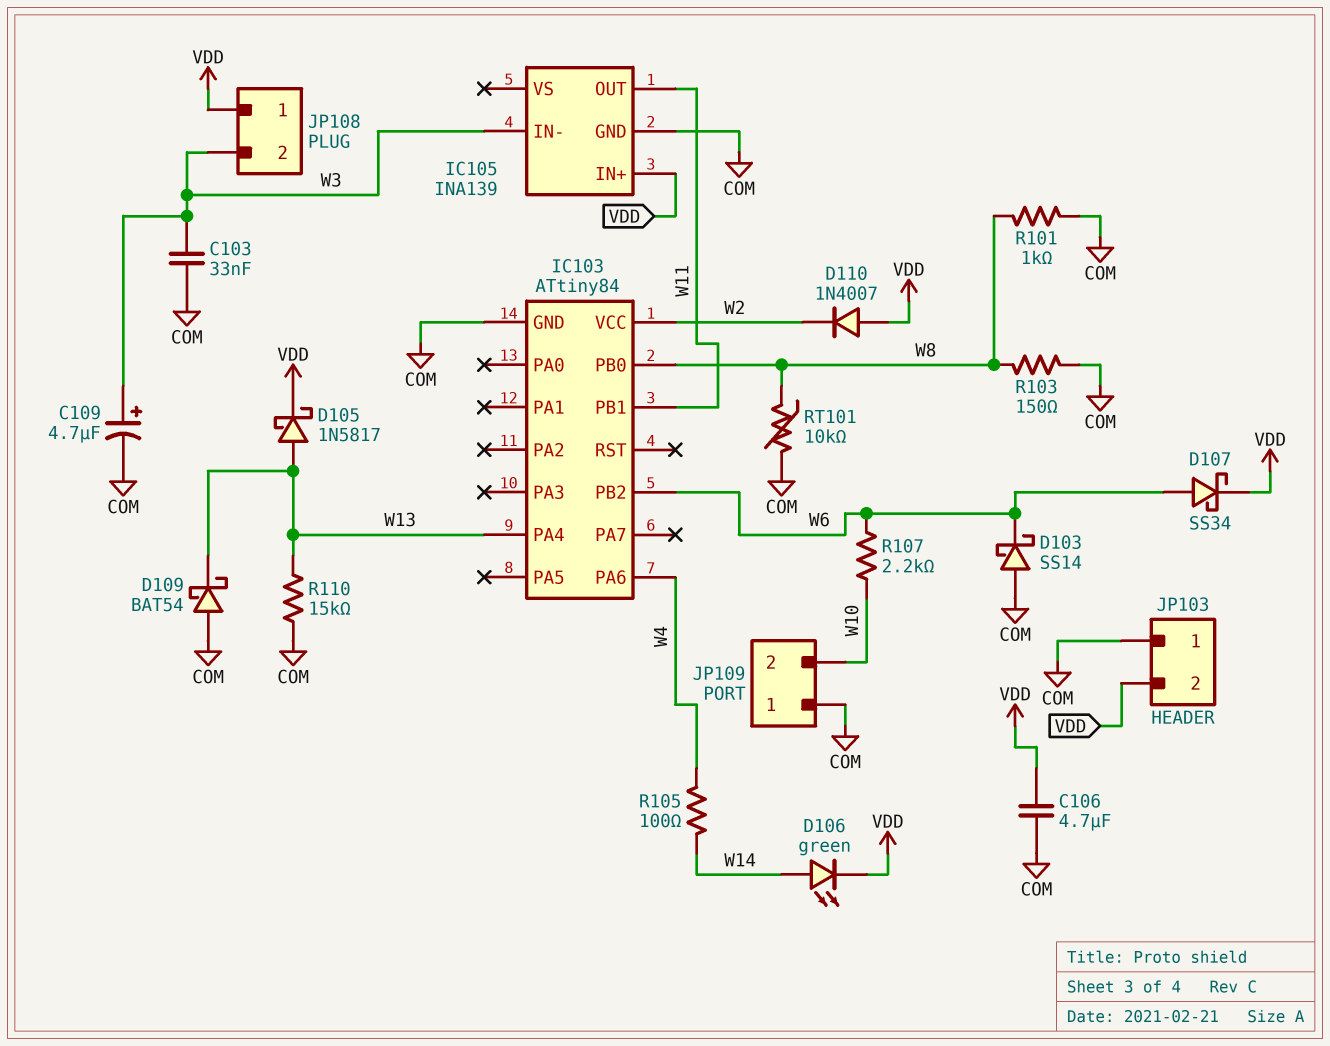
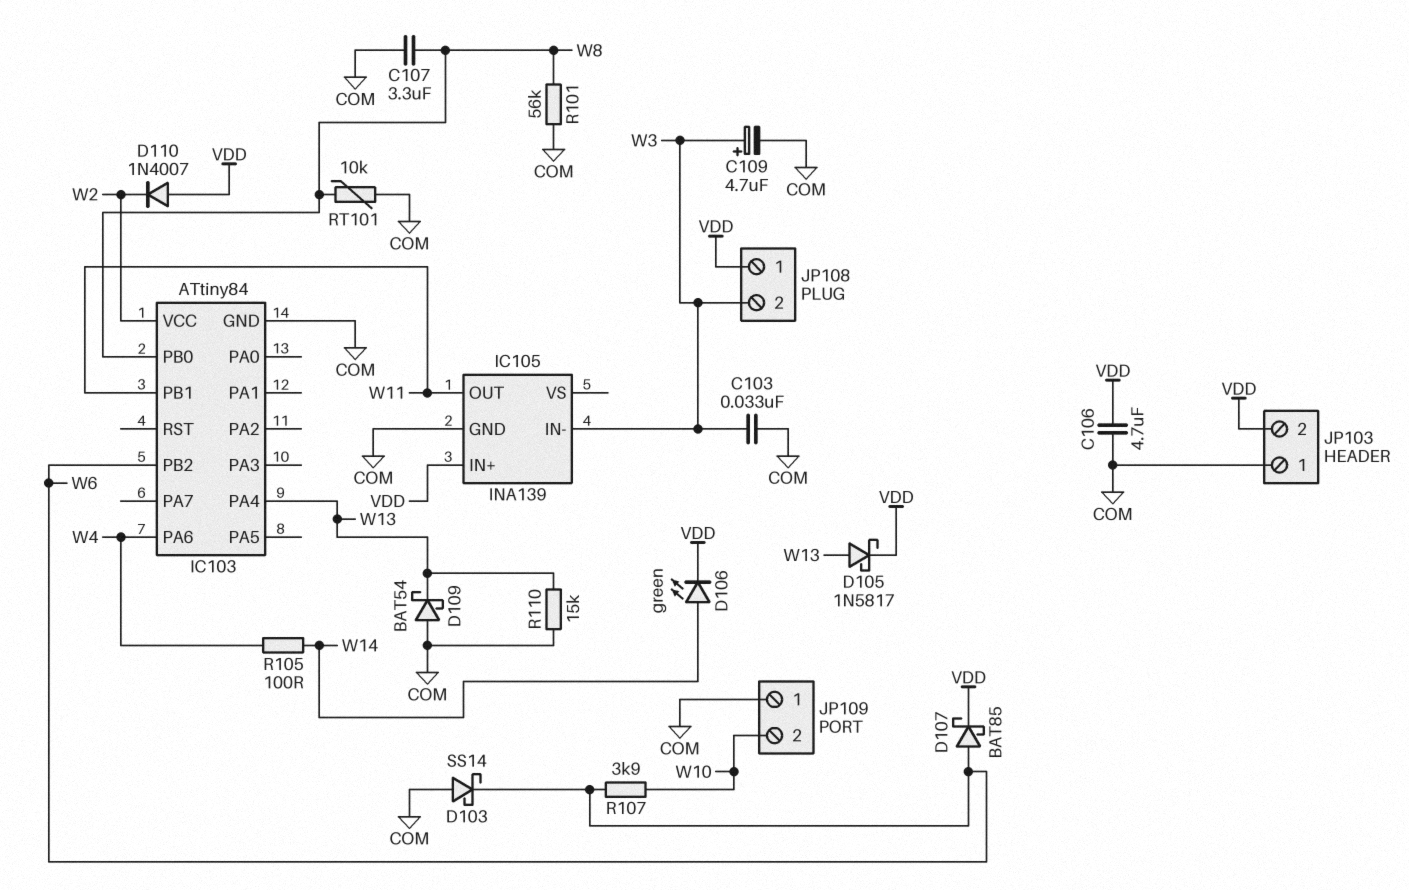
C107: none -> 3.3uF (COM, W8)
D107: schottky SS34 (A W6, K VDD) -> schottky BAT85 (A W6, K VDD)
R101: 1k (COM, W8) -> 56k (COM, W8)
R103: 150 (COM, W8) -> none
R107: 2.2k (W6, W10) -> 3.9k (W6, W10)

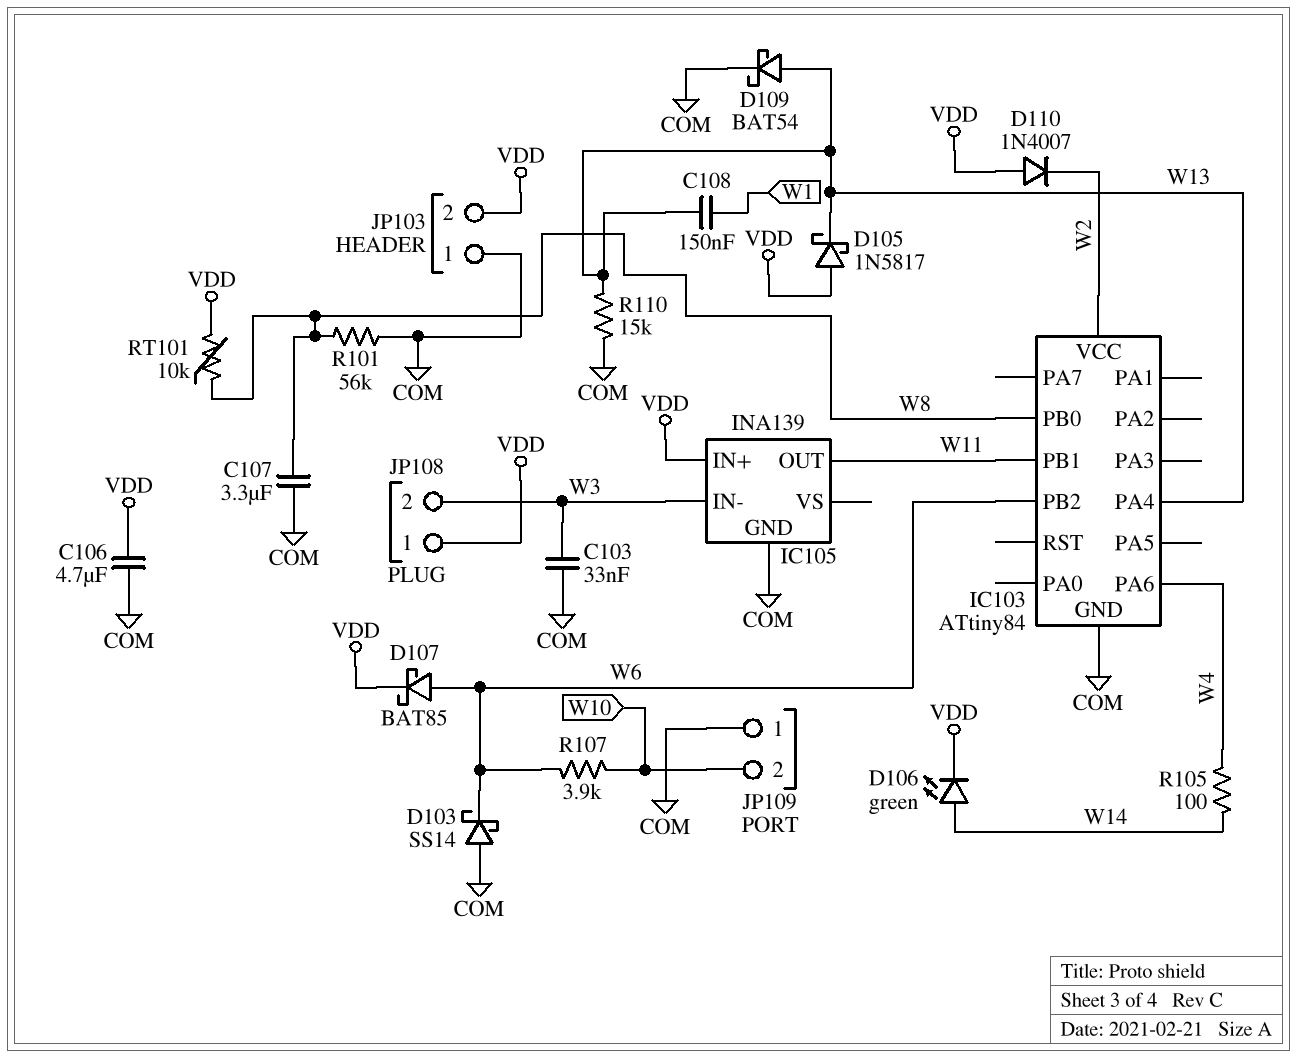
C108: none -> 150nF (W1, W13)
C109: 4.7uF (plus W3, minus COM) -> none
D105: schottky 1N5817 (A W13, K VDD) -> schottky 1N5817 (A VDD, K W13)
D109: schottky BAT54 (A COM, K W13) -> schottky BAT54 (A W13, K COM)
RT101: 10k (COM, W8) -> 10k (VDD, W8)

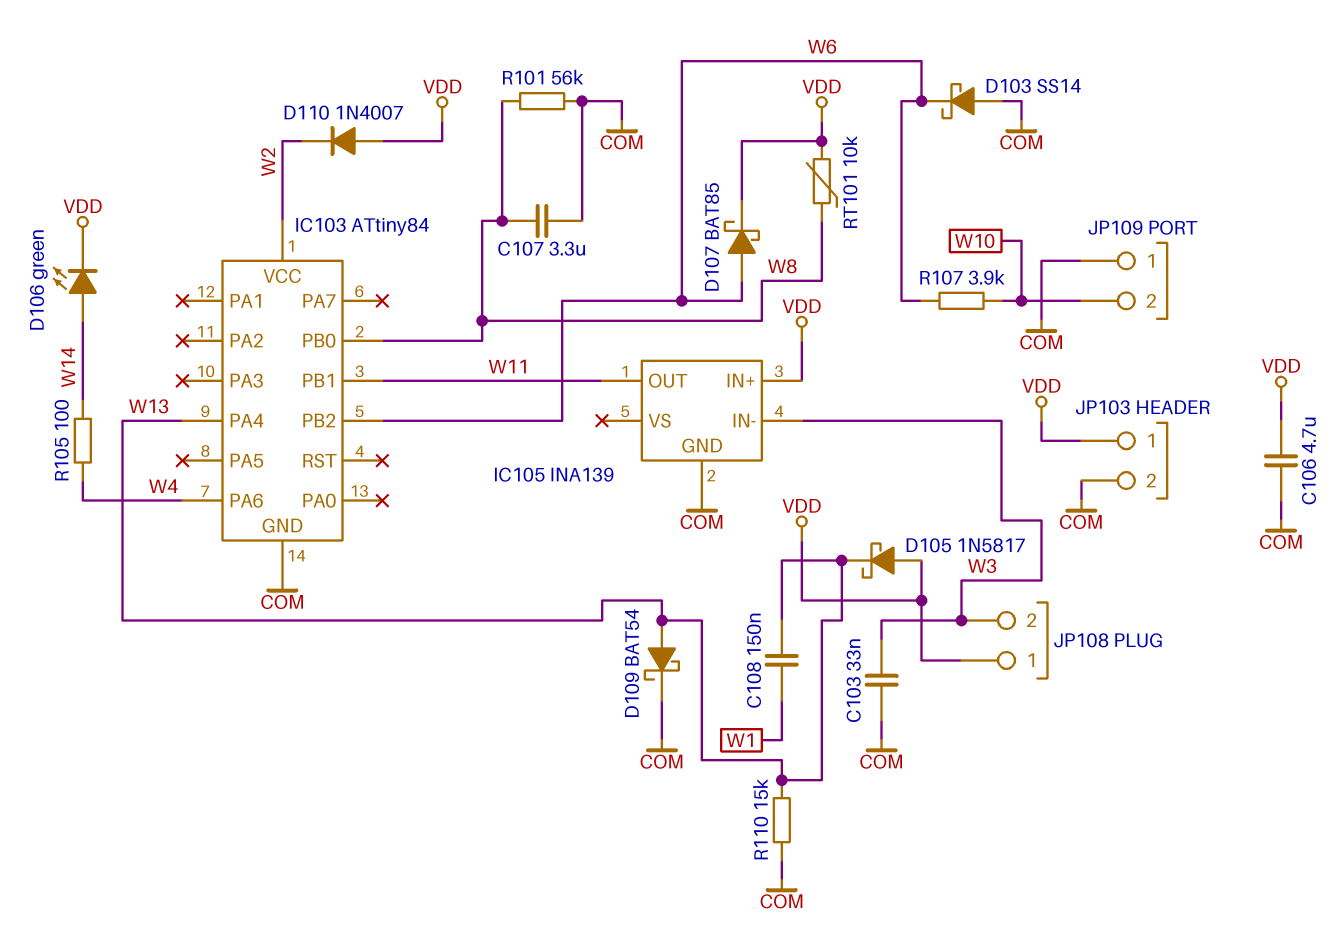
JP103 pin 1: COM -> VDD
JP103 pin 2: VDD -> COM

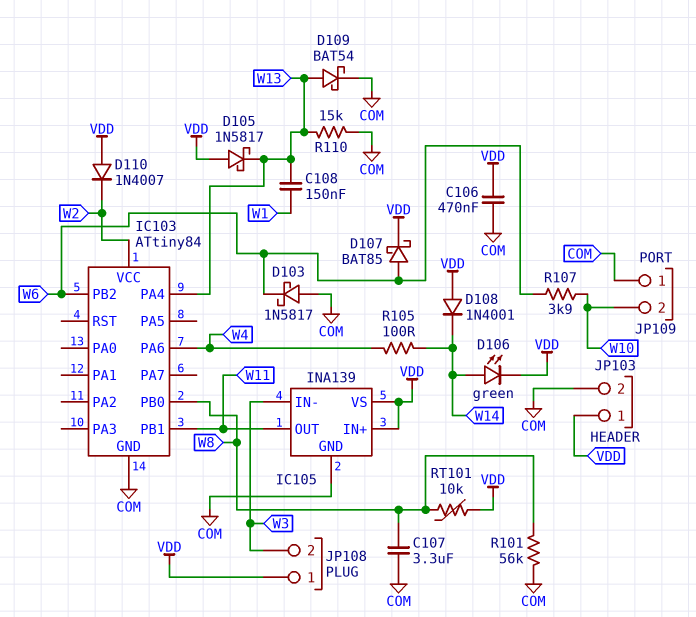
C103: 33nF (COM, W3) -> none
C106: 4.7uF (COM, VDD) -> 470nF (COM, VDD)
D103: schottky SS14 (A COM, K W6) -> schottky 1N5817 (A COM, K W6)
D108: none -> diode 1N4001 (A VDD, K W14)
IC105 pin VS: none -> VDD

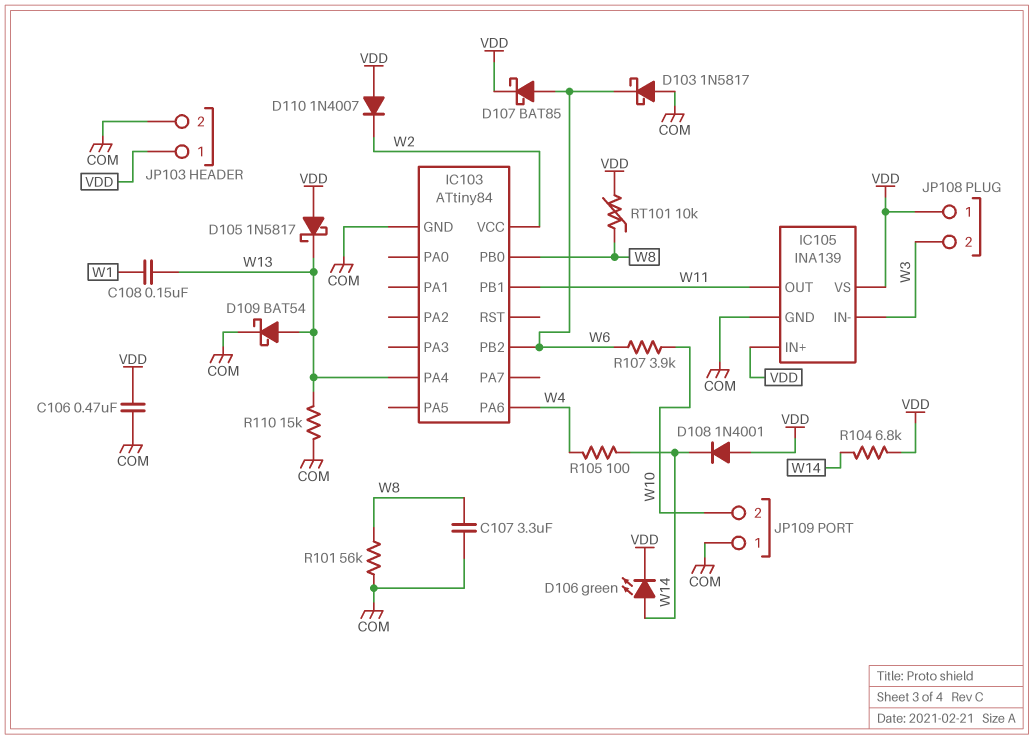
R104: none -> 6.8k (VDD, W14)

